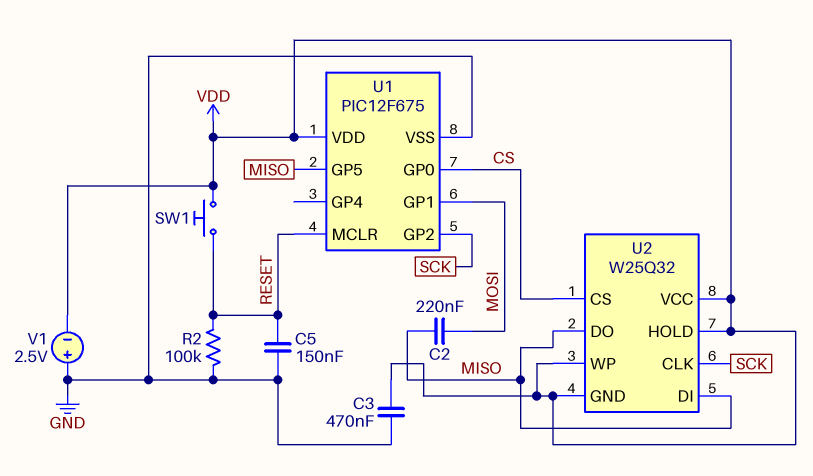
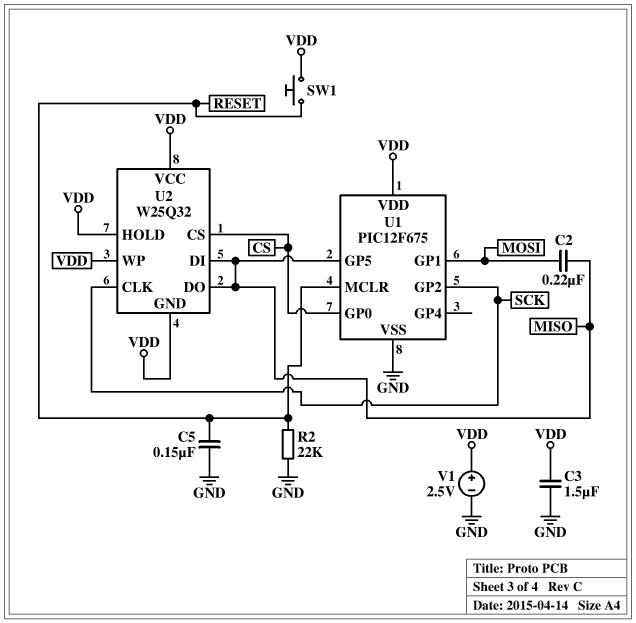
C3: 470nF (GND, VDD) -> 1.5uF (GND, VDD)
R2: 100k (GND, RESET) -> 22k (GND, RESET)
V1: 2.5V (plus GND, minus VDD) -> 2.5V (plus VDD, minus GND)

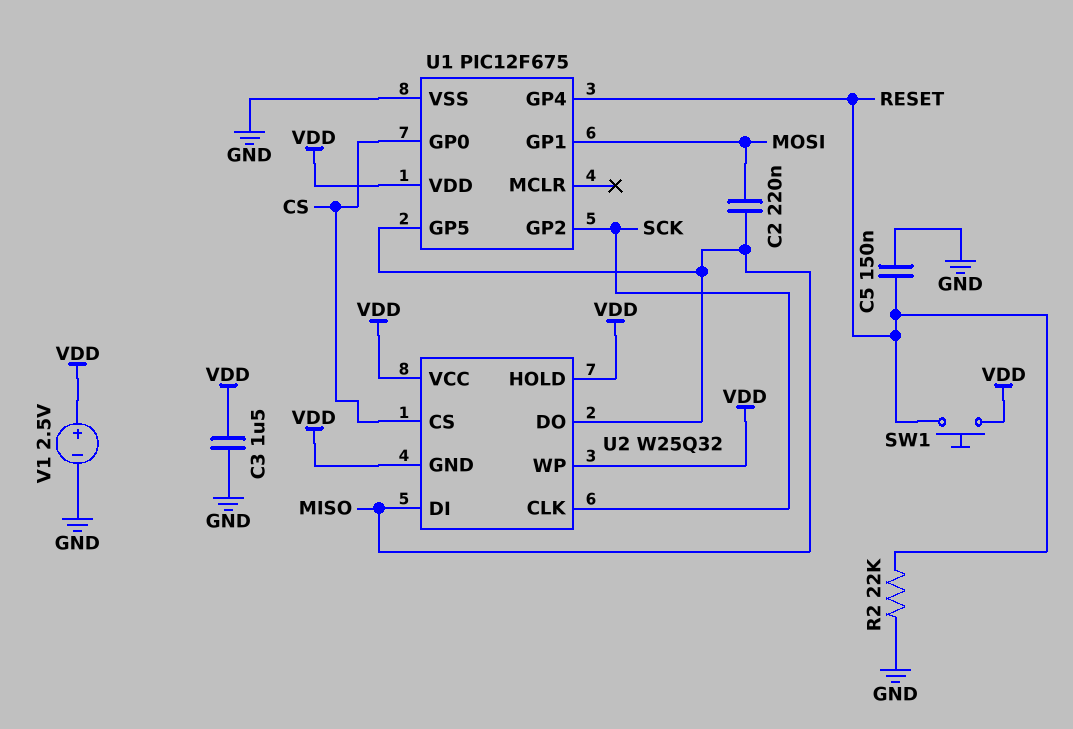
U1 pin GP4: none -> RESET
U1 pin MCLR: RESET -> none

